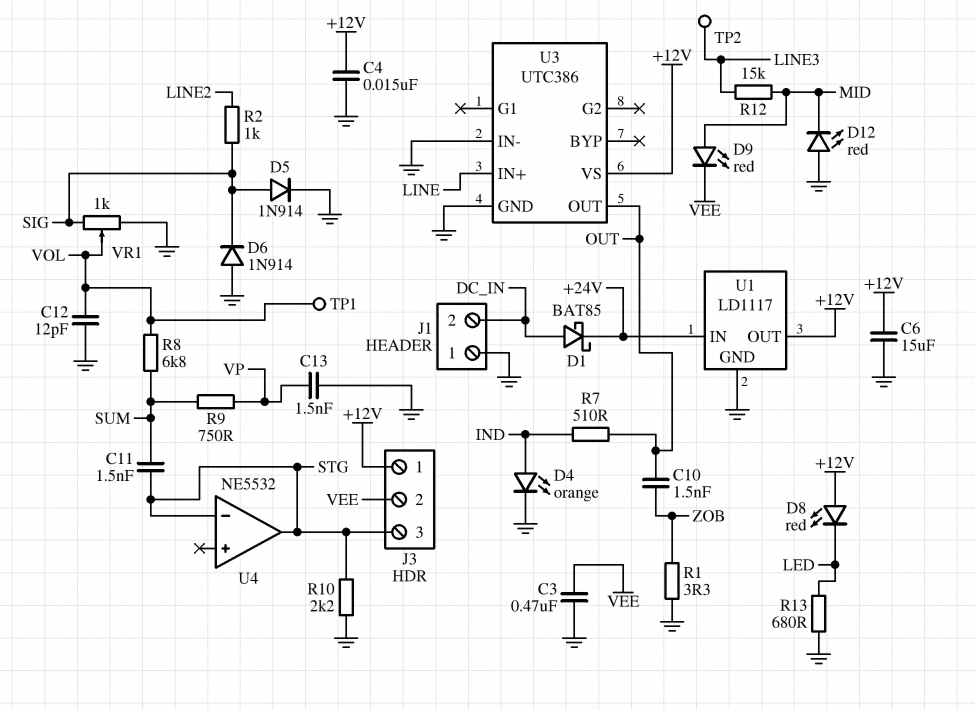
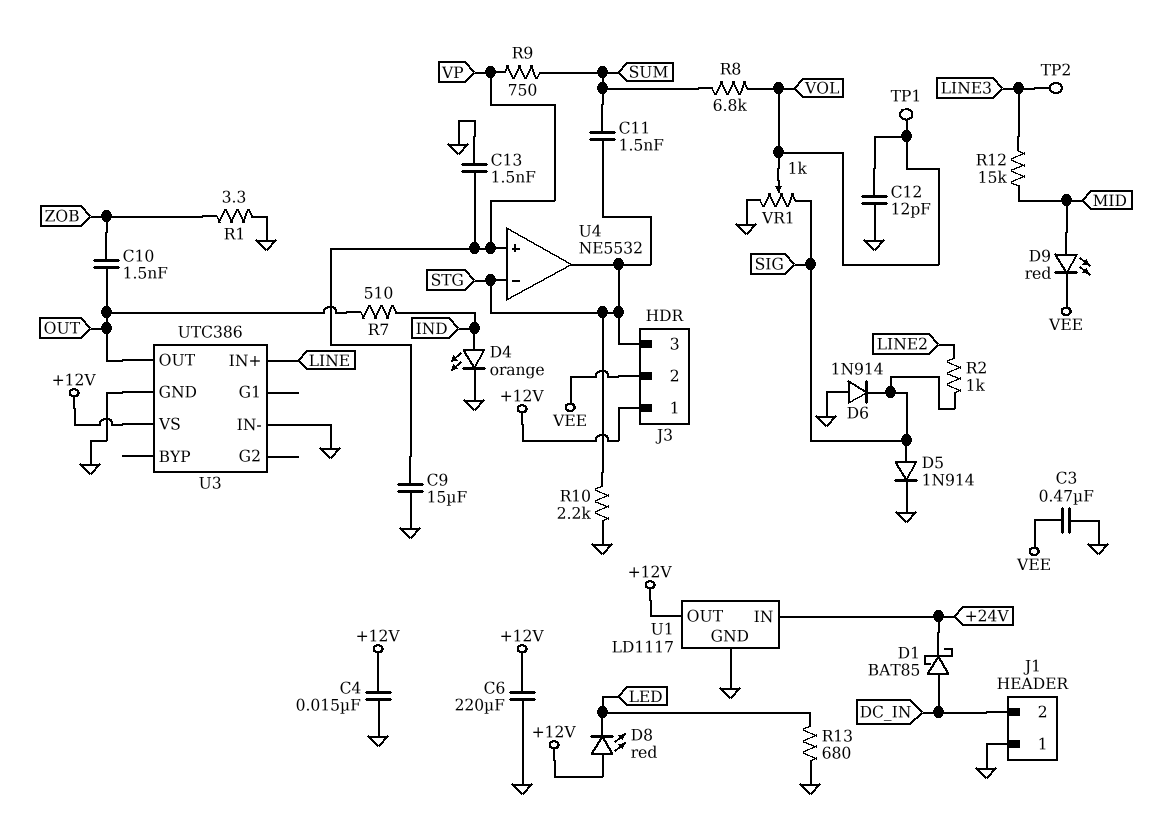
C6: 15uF (+12V, GND) -> 220uF (+12V, GND)
C9: none -> 15uF (GND, VP)
D12: LED red (A GND, K MID) -> none
U4 pin in+: none -> VP

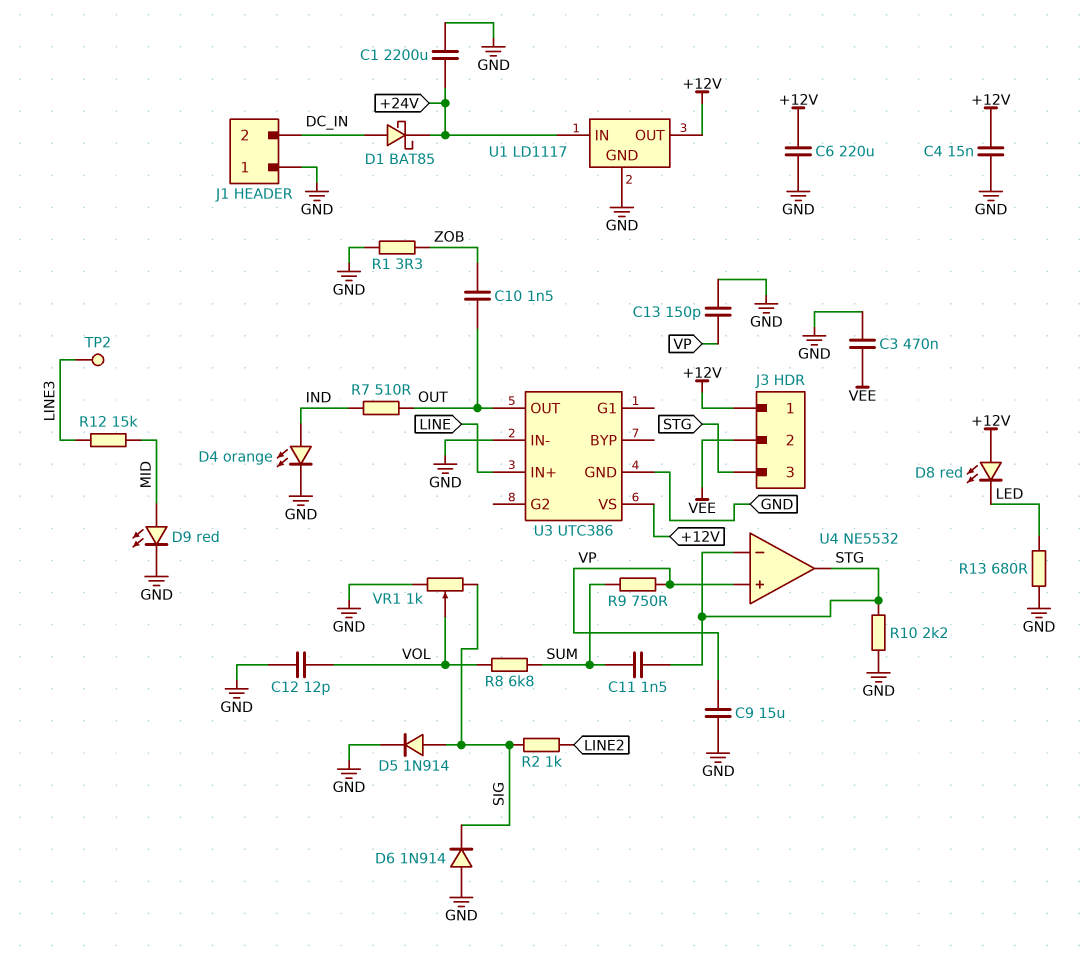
C1: none -> 2200uF (+24V, GND)
C13: 1.5nF (GND, VP) -> 150pF (GND, VP)
D9: LED red (A MID, K VEE) -> LED red (A MID, K GND)
TP1: test point (VOL) -> none

